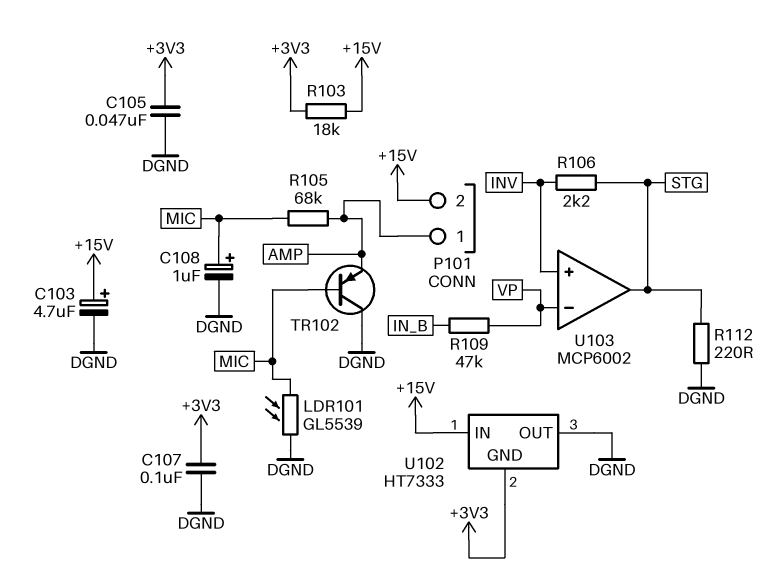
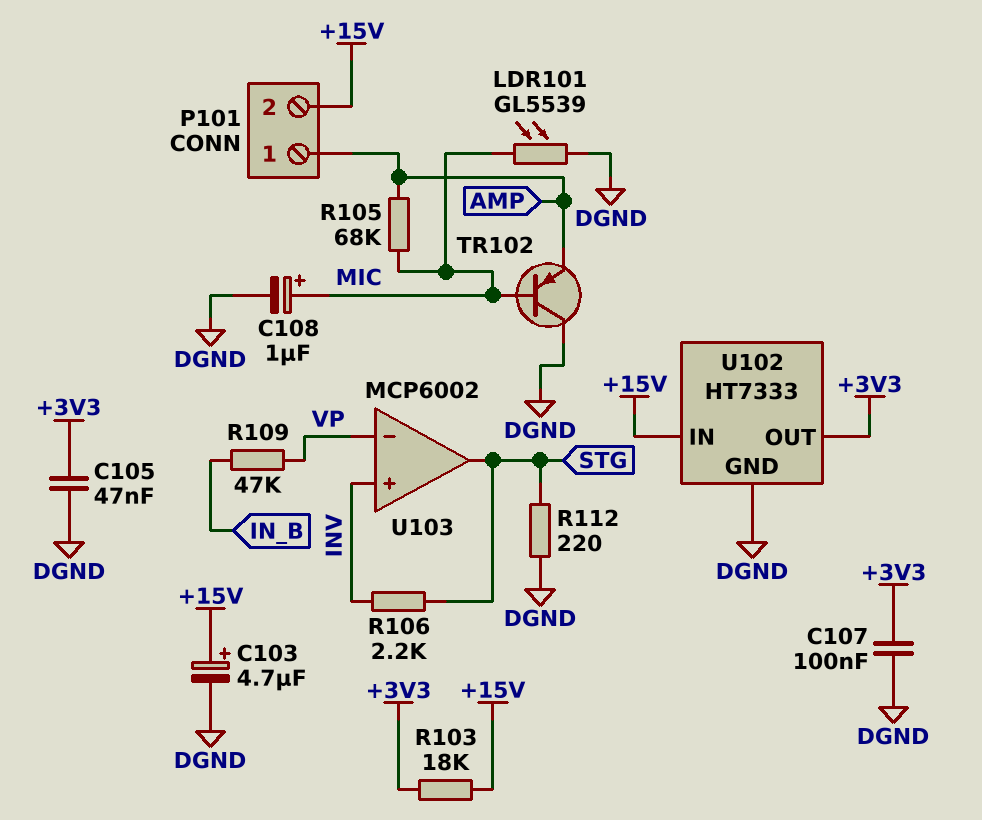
U102 pin GND: +3V3 -> DGND
U102 pin OUT: DGND -> +3V3

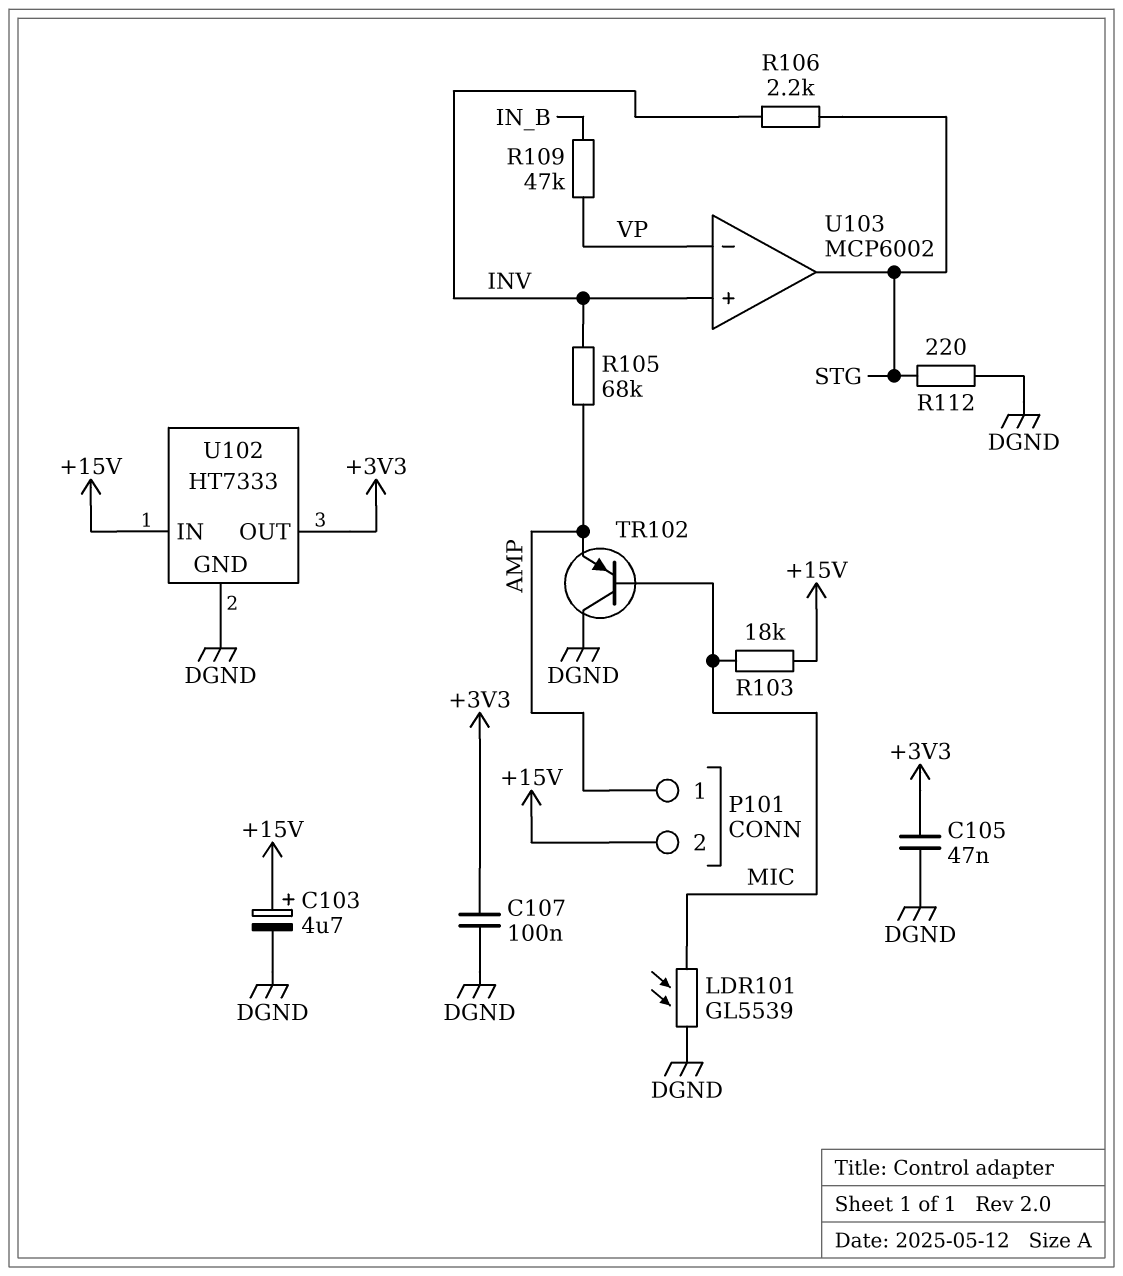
C108: 1uF (plus MIC, minus DGND) -> none
R103: 18k (+3V3, +15V) -> 18k (+15V, MIC)
R105: 68k (AMP, MIC) -> 68k (AMP, INV)

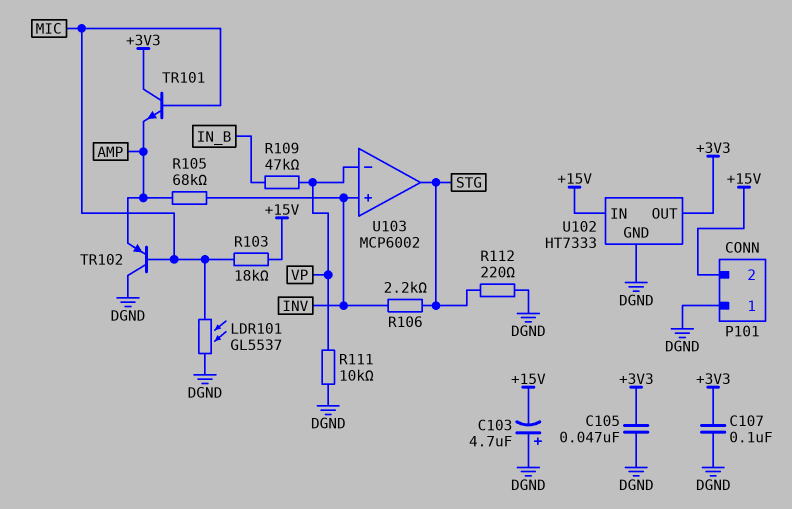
C103: 4.7uF (plus +15V, minus DGND) -> 4.7uF (plus DGND, minus +15V)
LDR101: GL5539 (DGND, MIC) -> GL5537 (DGND, MIC)
P101 pin 1: AMP -> DGND
R111: none -> 10k (DGND, VP)
TR101: none -> NPN (B MIC, C +3V3, E AMP)

